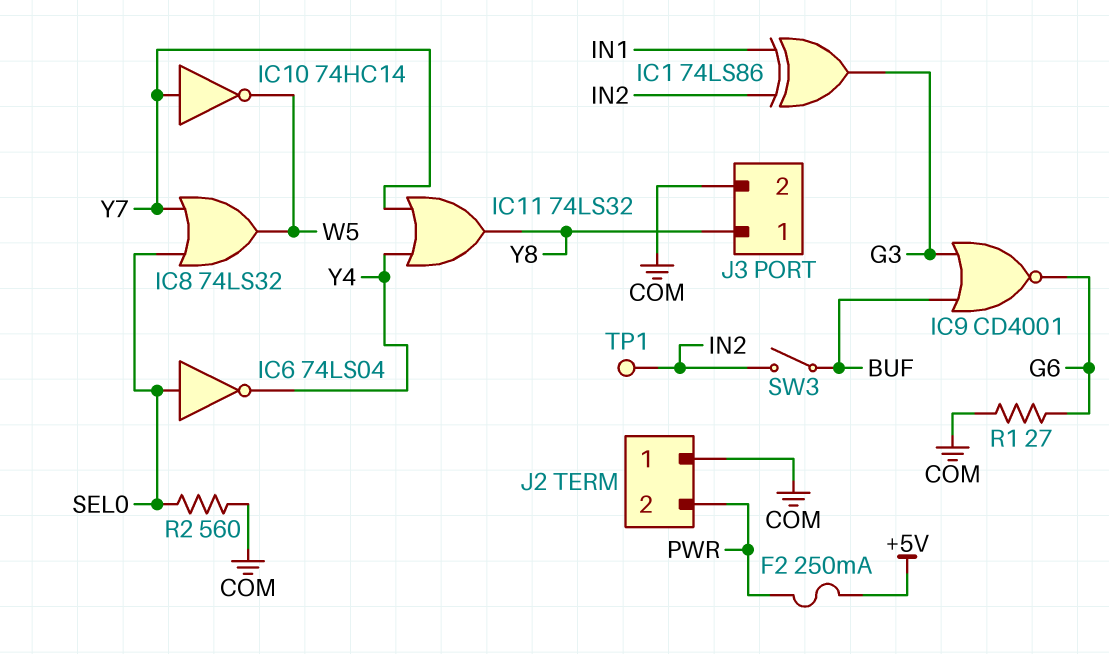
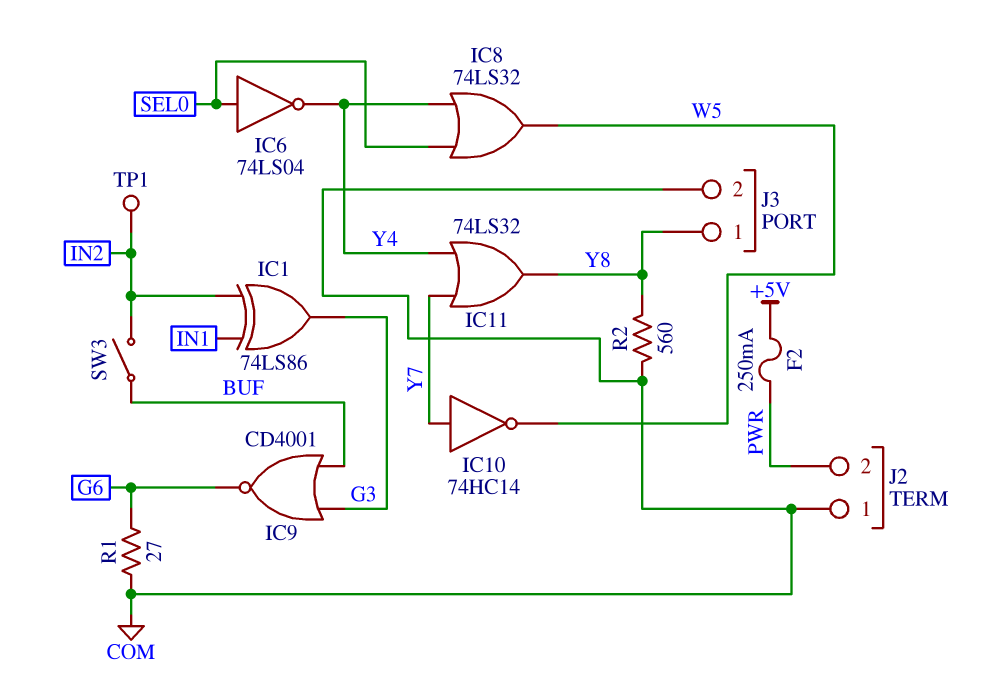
IC8: OR 74LS32 (in SEL0, in Y7, out W5) -> OR 74LS32 (in SEL0, in Y4, out W5)
R2: 560 (COM, SEL0) -> 560 (COM, Y8)

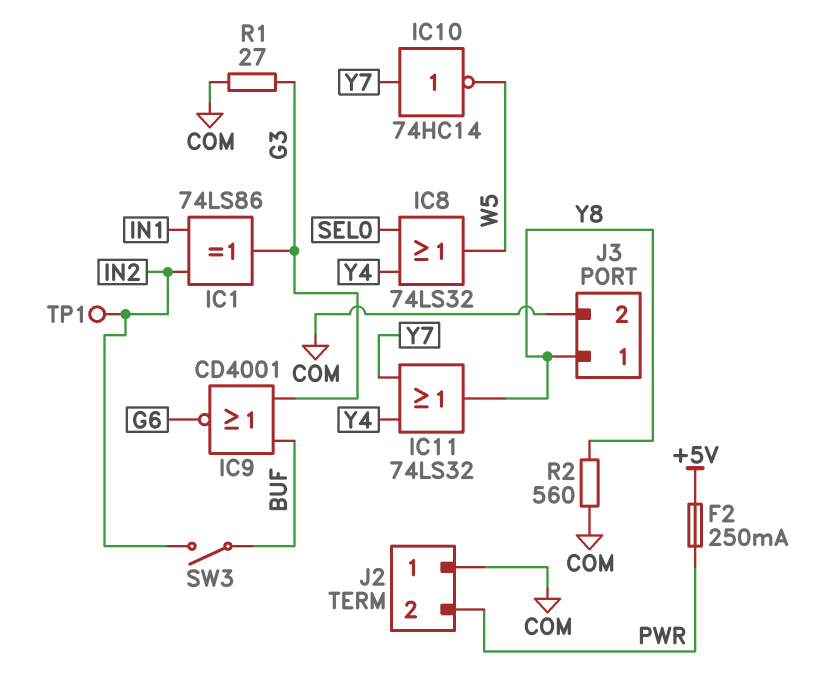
IC6: NOT 74LS04 (in SEL0, out Y4) -> none
R1: 27 (COM, G6) -> 27 (COM, G3)

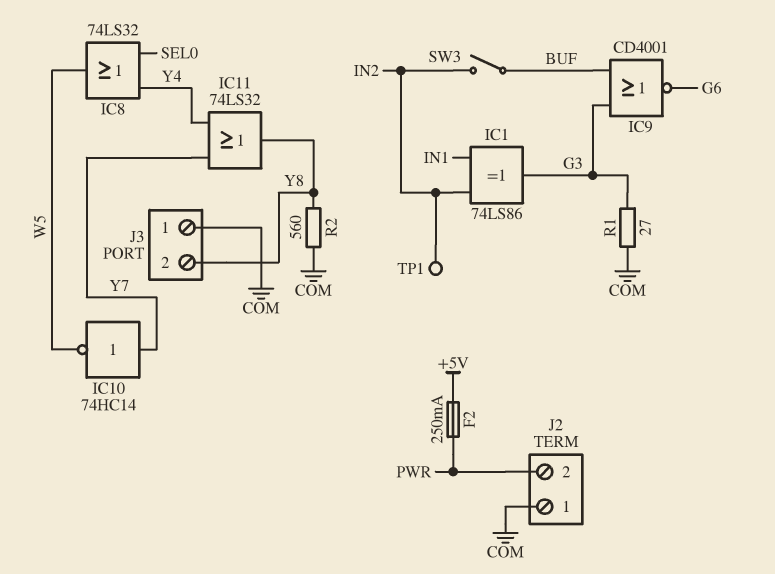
J3 pin 1: Y8 -> COM
J3 pin 2: COM -> Y8

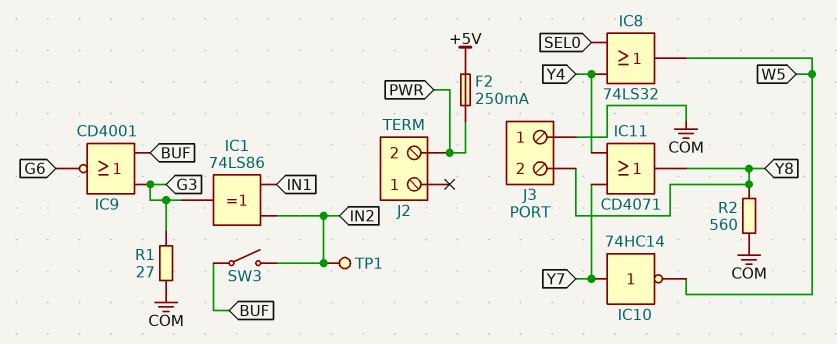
IC11: OR 74LS32 (in Y4, in Y7, out Y8) -> OR CD4071 (in Y4, in Y7, out Y8)
J2 pin 1: COM -> none

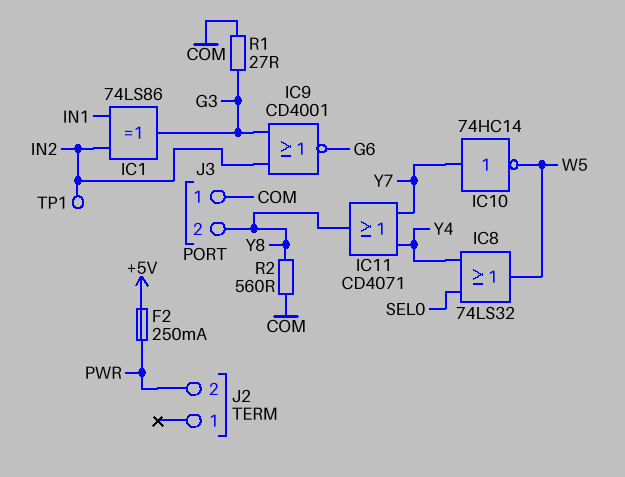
IC9: NOR CD4001 (in BUF, in G3, out G6) -> NOR CD4001 (in G3, in IN2, out G6)
SW3: switch (BUF, IN2) -> none

